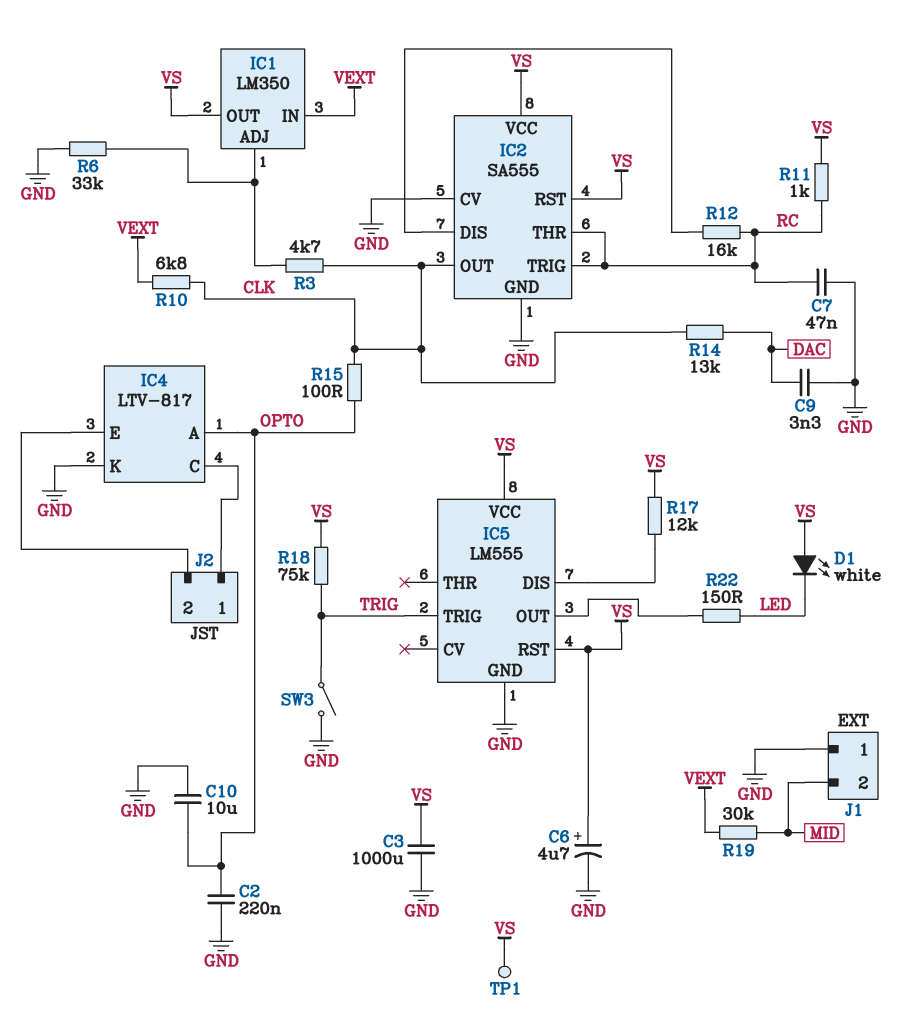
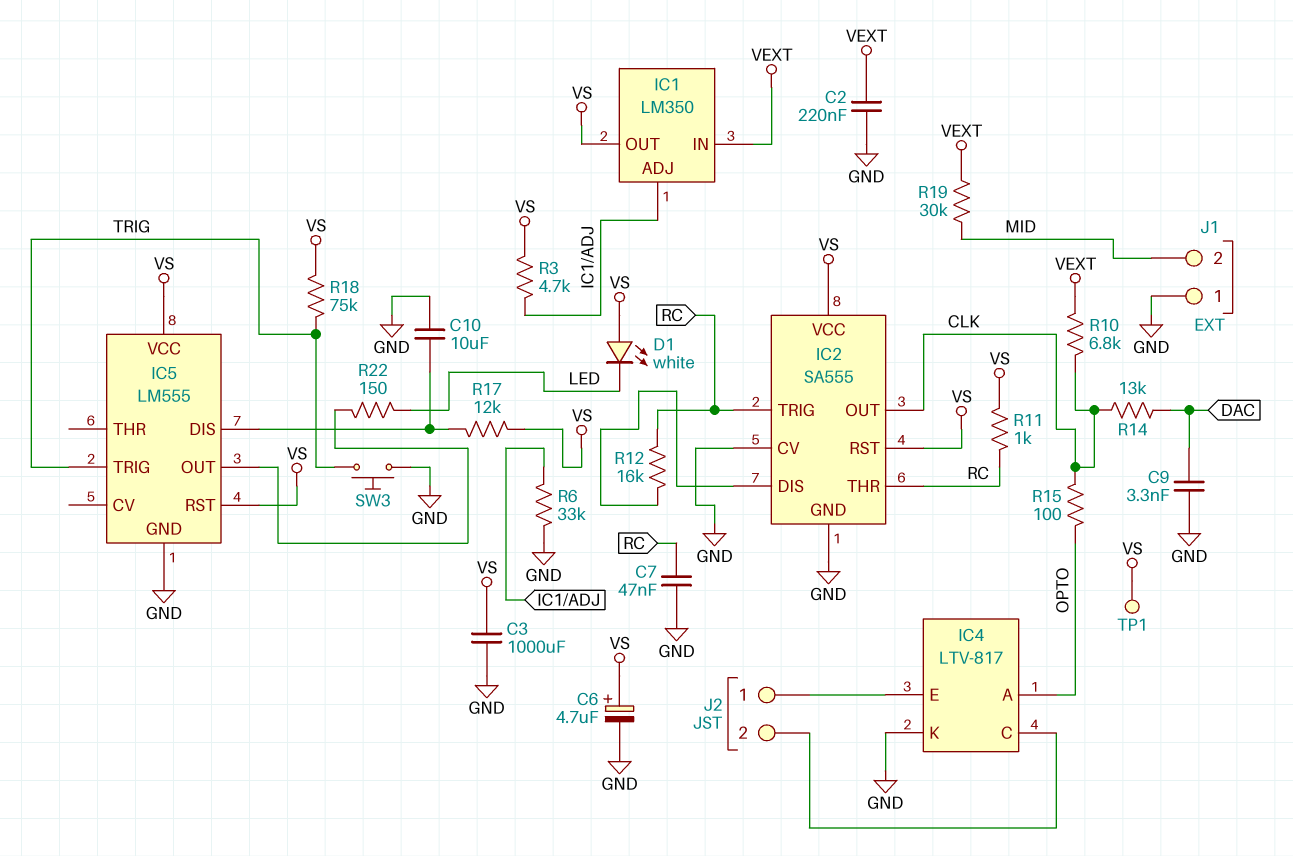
C2: 220nF (GND, OPTO) -> 220nF (GND, VEXT)
C10: 10uF (GND, OPTO) -> 10uF (GND, IC5/DIS)
J2 pin 1: IC4/C -> IC4/E
J2 pin 2: IC4/E -> IC4/C
R3: 4.7k (CLK, IC1/ADJ) -> 4.7k (IC1/ADJ, VS)
SW3: switch (GND, TRIG) -> button (GND, TRIG)

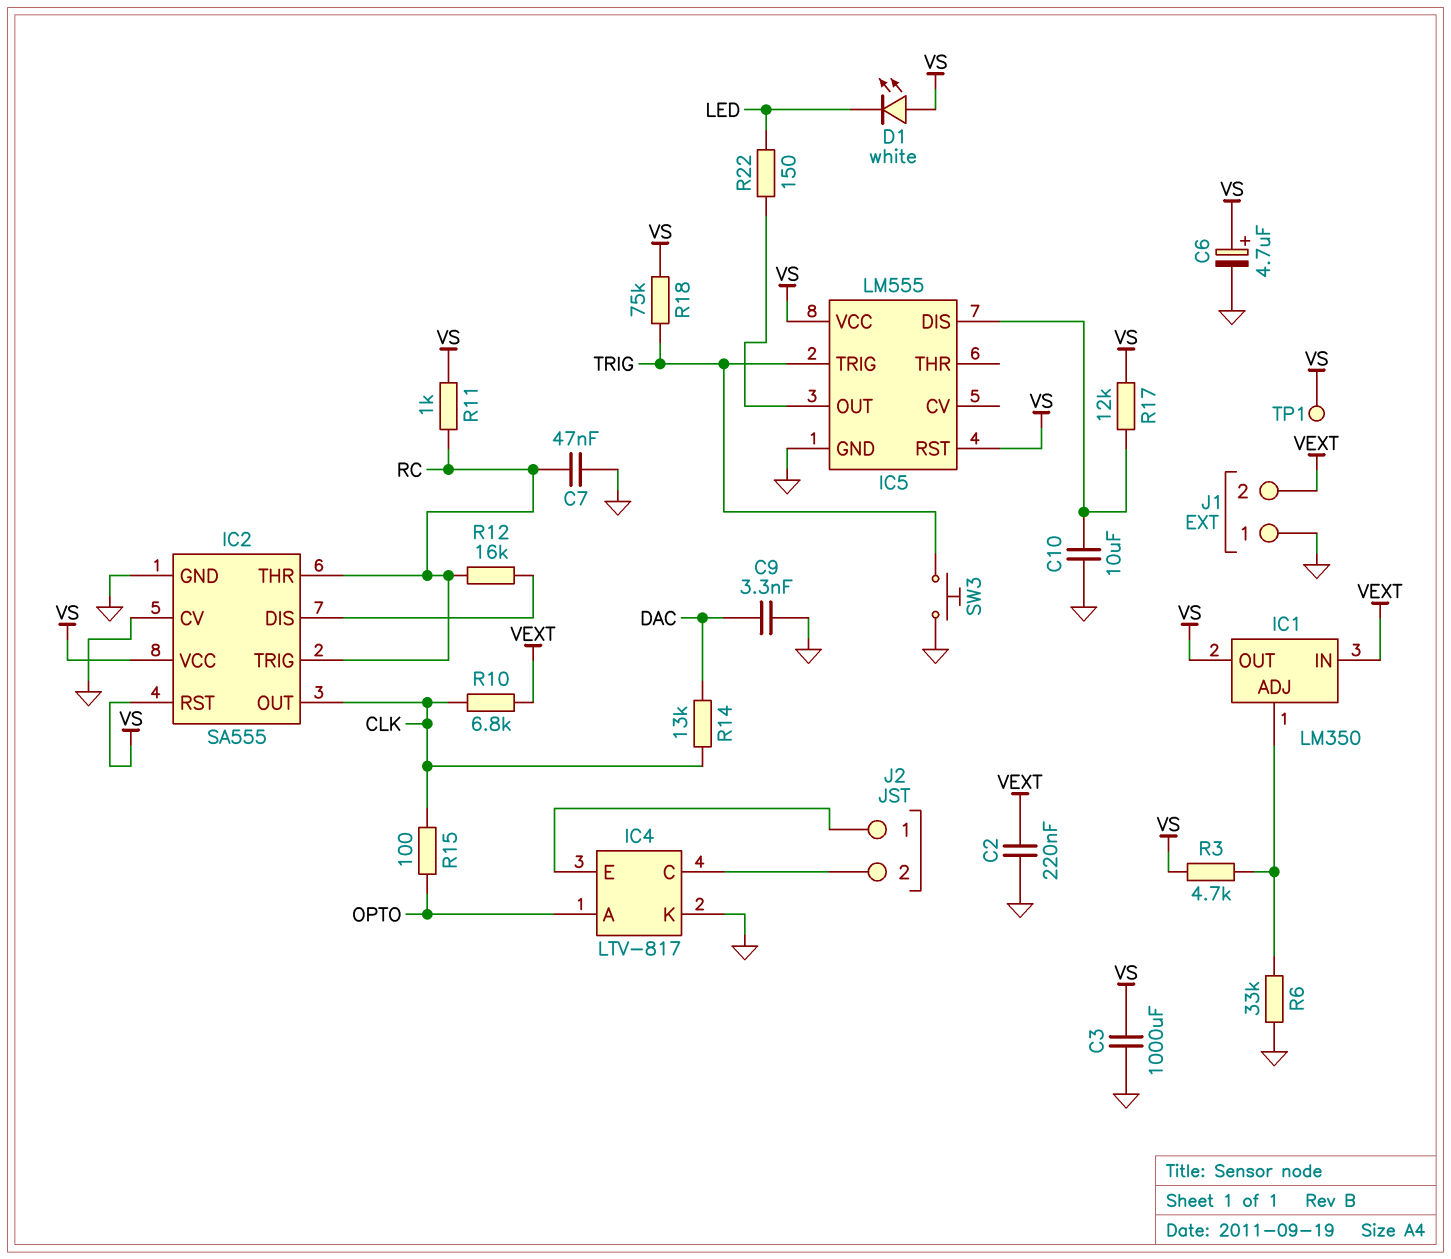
J1 pin 2: MID -> VEXT
R19: 30k (MID, VEXT) -> none

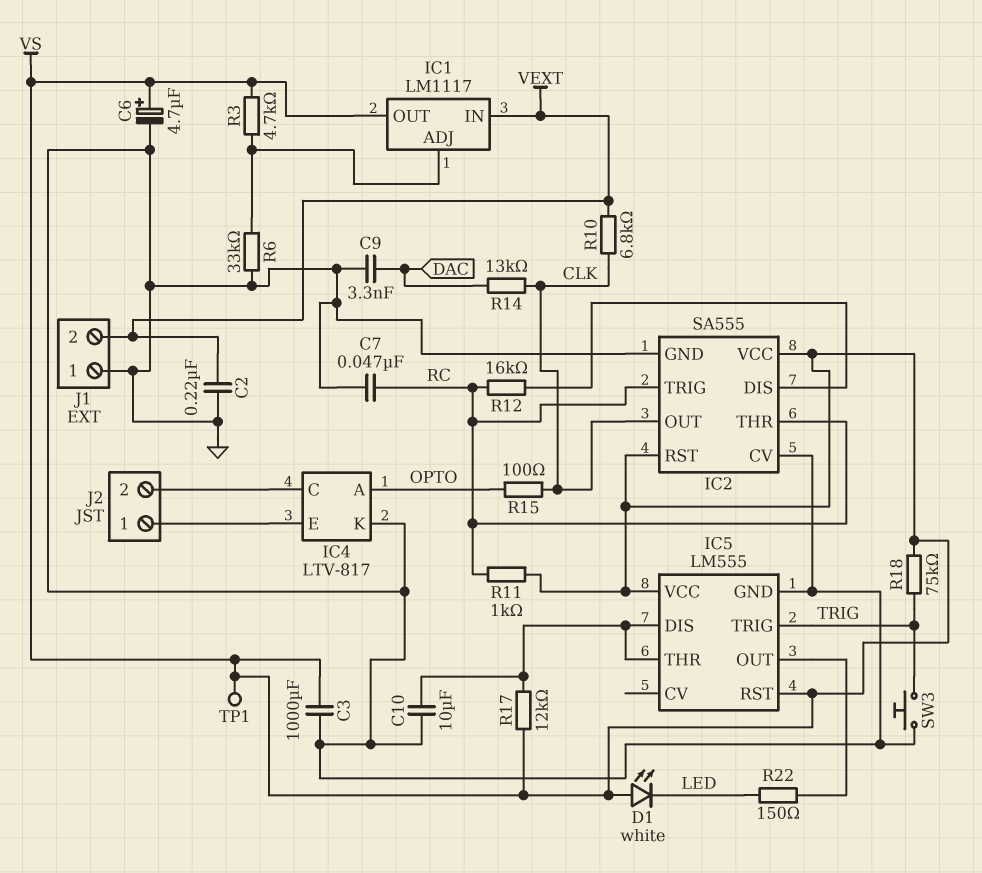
IC1: LM350 -> LM1117
IC5 pin THR: none -> IC5/DIS

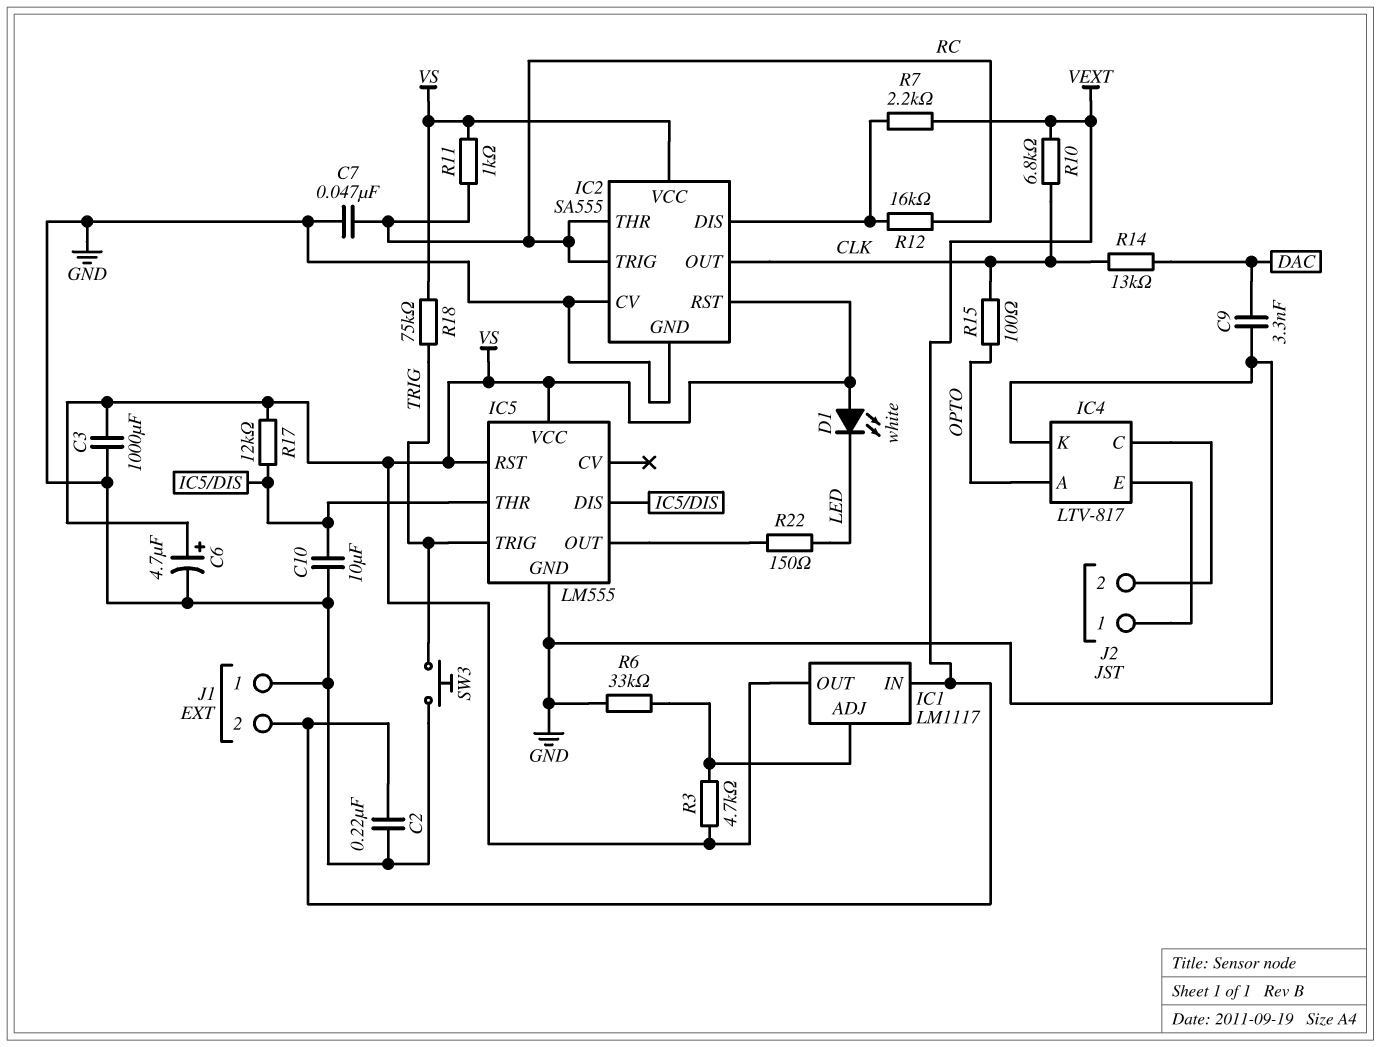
R7: none -> 2.2k (IC2/DIS, VEXT)
TP1: test point (VS) -> none

